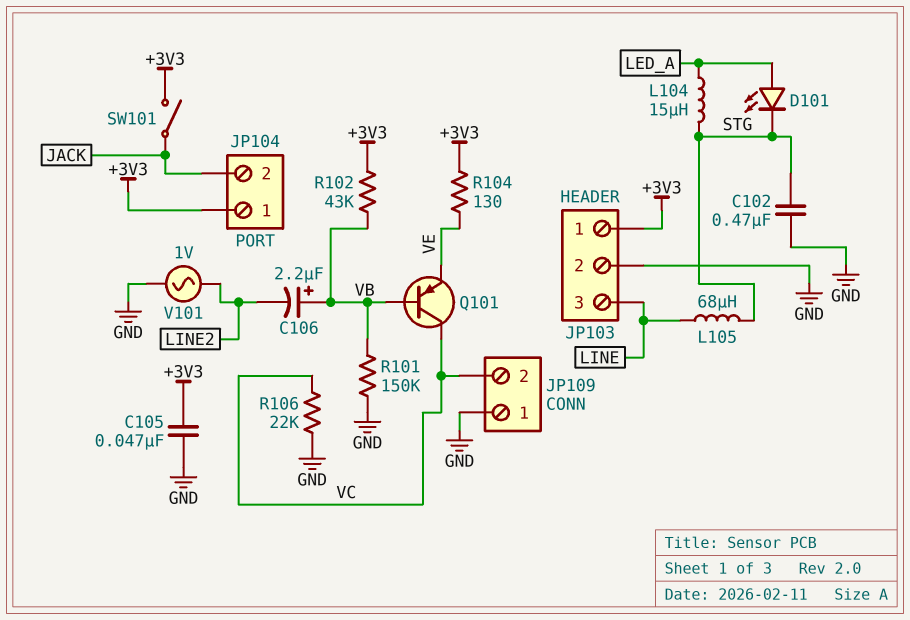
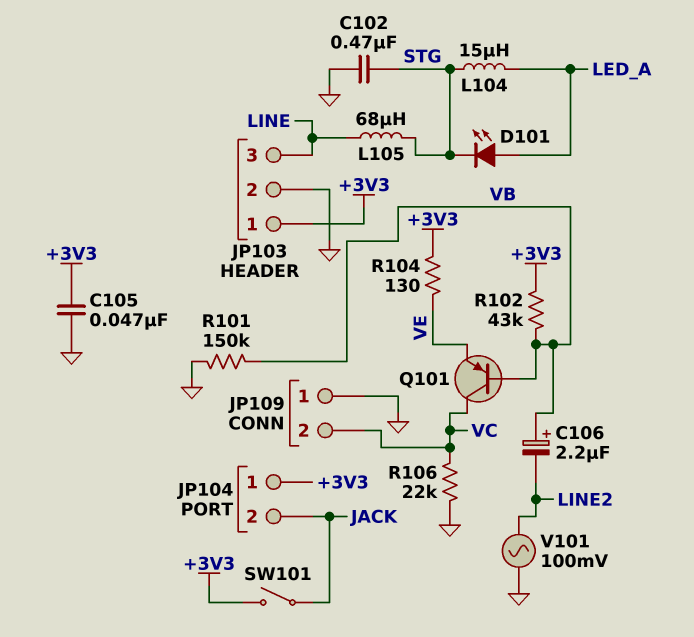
V101: AC 1V (GND, LINE2) -> AC 100mV (GND, LINE2)

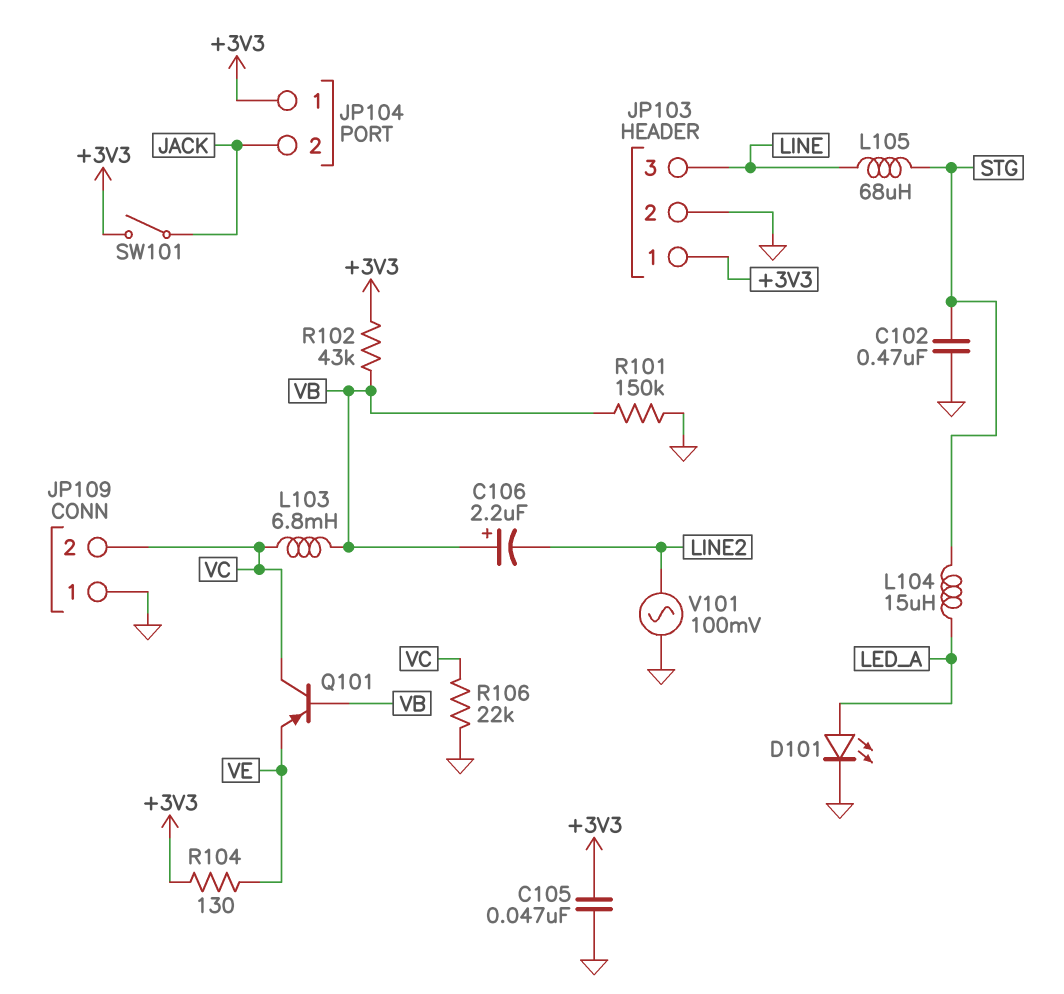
D101: LED (A LED_A, K STG) -> LED (A LED_A, K GND)
L103: none -> 6.8mH (VB, VC)

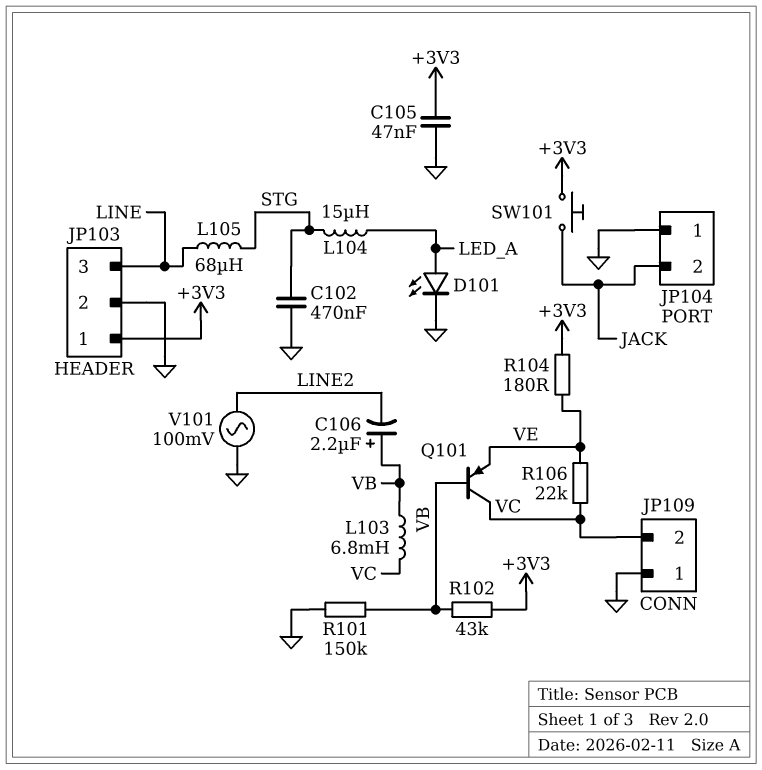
JP104 pin 1: +3V3 -> GND
R104: 130 (+3V3, VE) -> 180 (+3V3, VE)
R106: 22k (GND, VC) -> 22k (VC, VE)
SW101: switch (+3V3, JACK) -> button (+3V3, JACK)

